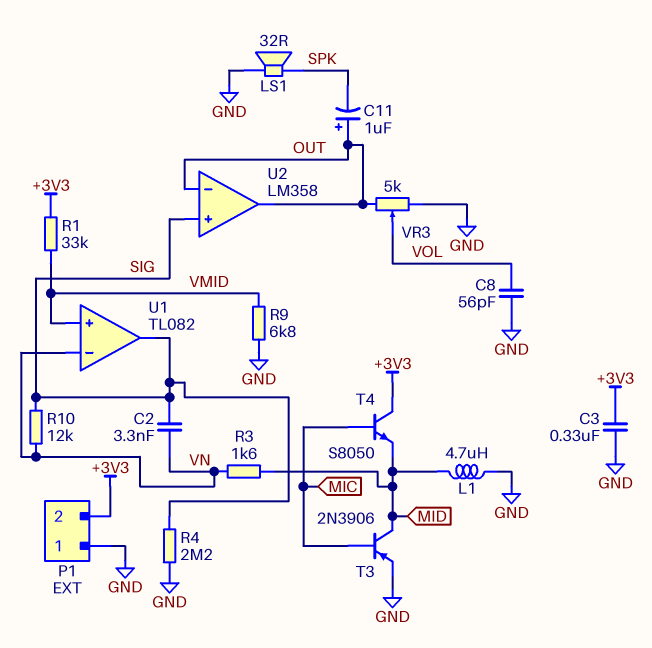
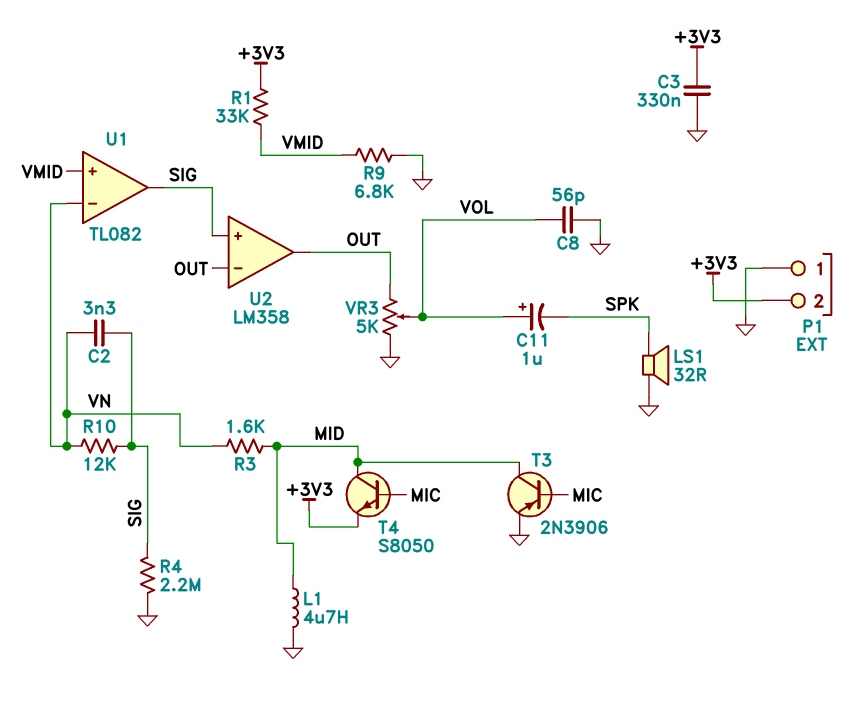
C11: 1uF (plus OUT, minus SPK) -> 1uF (plus VOL, minus SPK)
T4: NPN S8050 (B MIC, C +3V3, E MID) -> NPN S8050 (B MIC, C MID, E +3V3)

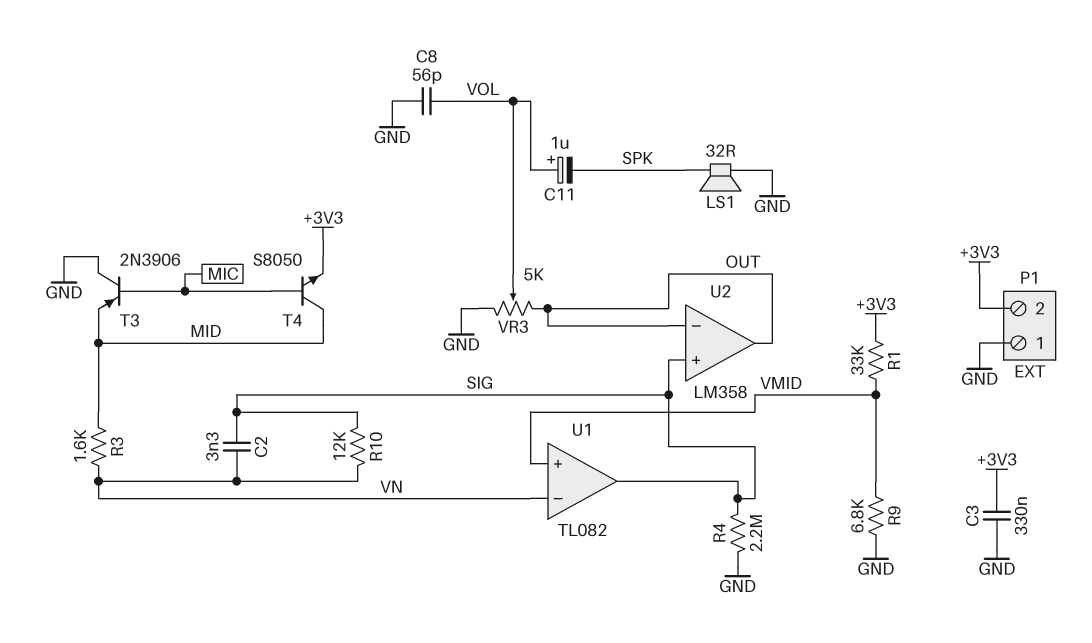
L1: 4.7uH (GND, MID) -> none
T3: PNP 2N3906 (B MIC, C MID, E GND) -> PNP 2N3906 (B MIC, C GND, E MID)

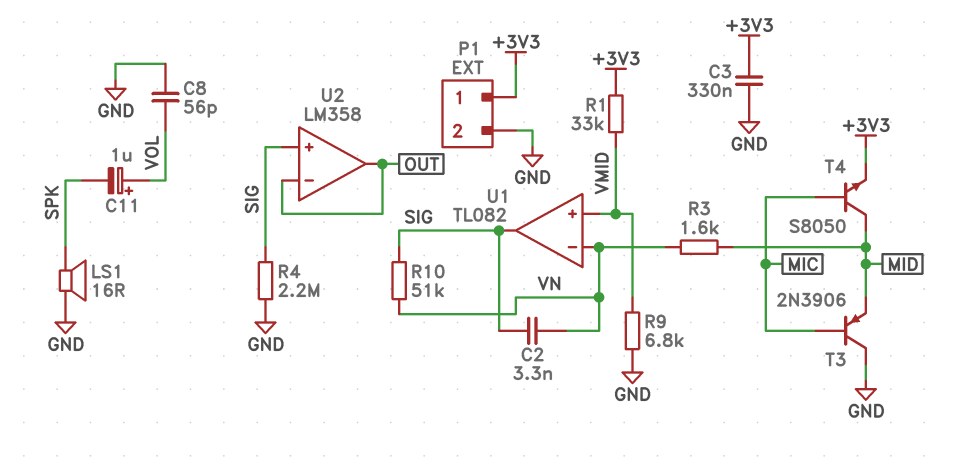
LS1: speaker 32R (GND, SPK) -> speaker 16R (GND, SPK)
P1 pin 1: GND -> +3V3
P1 pin 2: +3V3 -> GND
R10: 12k (SIG, VN) -> 51k (SIG, VN)
VR3: 5k (GND, OUT, wiper VOL) -> none

